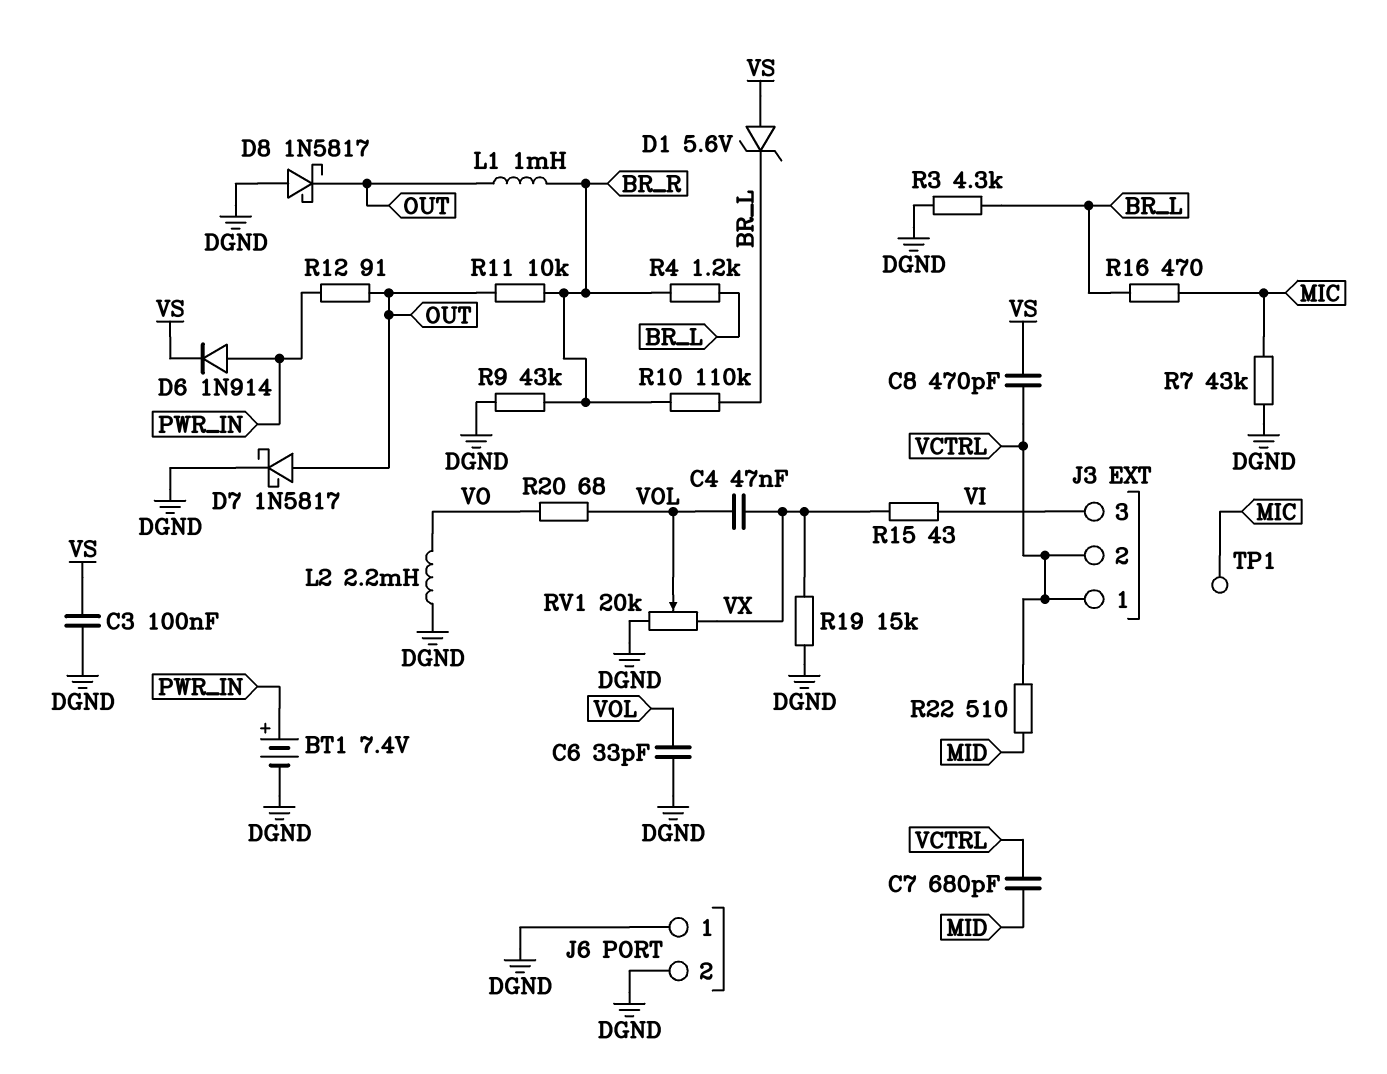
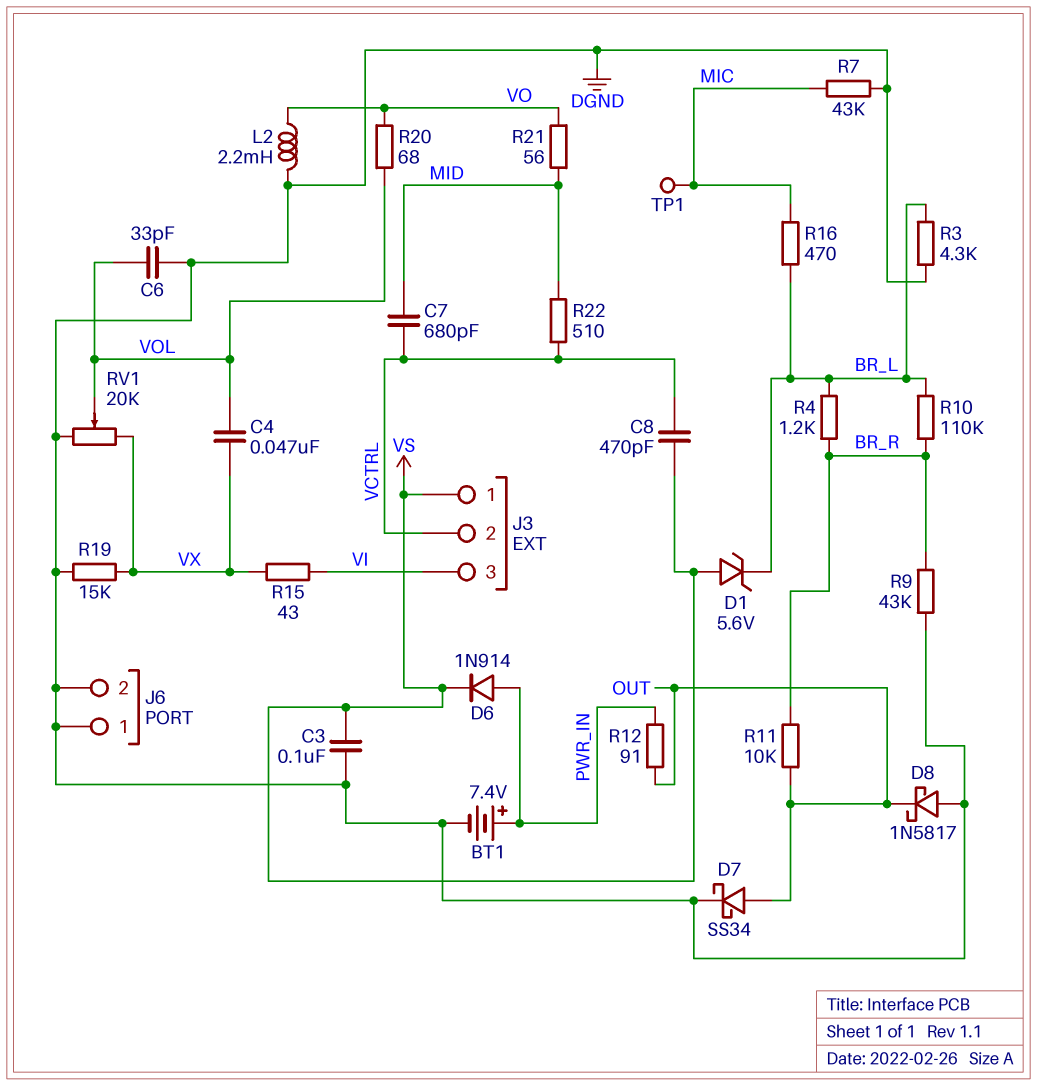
D7: schottky 1N5817 (A OUT, K DGND) -> schottky SS34 (A OUT, K DGND)
J3 pin 1: VCTRL -> VS
L1: 1mH (BR_R, OUT) -> none
R21: none -> 56 (MID, VO)

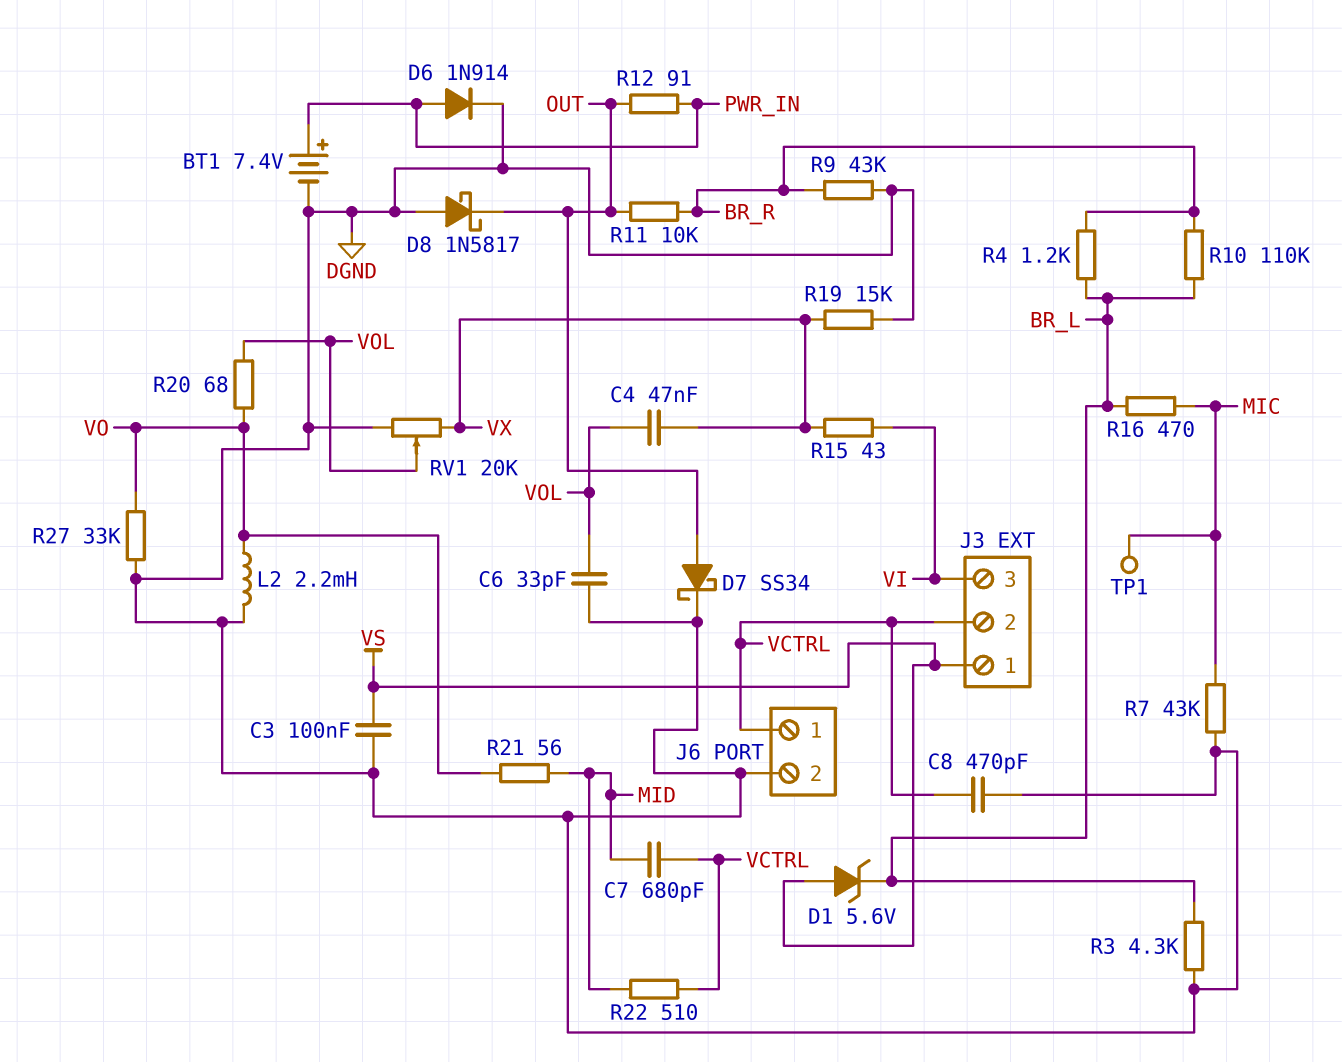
C8: 470pF (VCTRL, VS) -> 470pF (DGND, VCTRL)
D6: diode 1N914 (A PWR_IN, K VS) -> diode 1N914 (A PWR_IN, K DGND)
J6 pin 1: DGND -> VCTRL
R27: none -> 33k (DGND, VO)

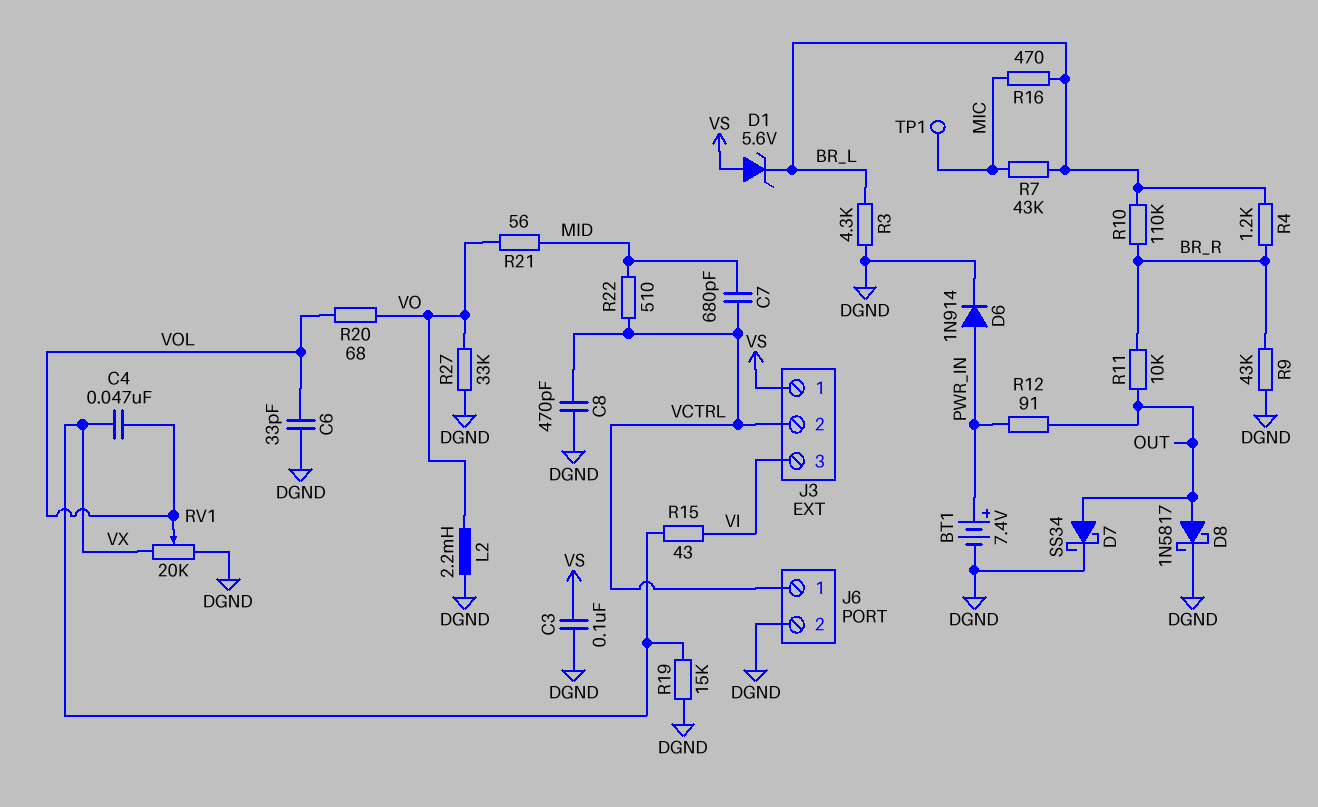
D8: schottky 1N5817 (A DGND, K OUT) -> schottky 1N5817 (A OUT, K DGND)
R7: 43k (DGND, MIC) -> 43k (BR_L, MIC)

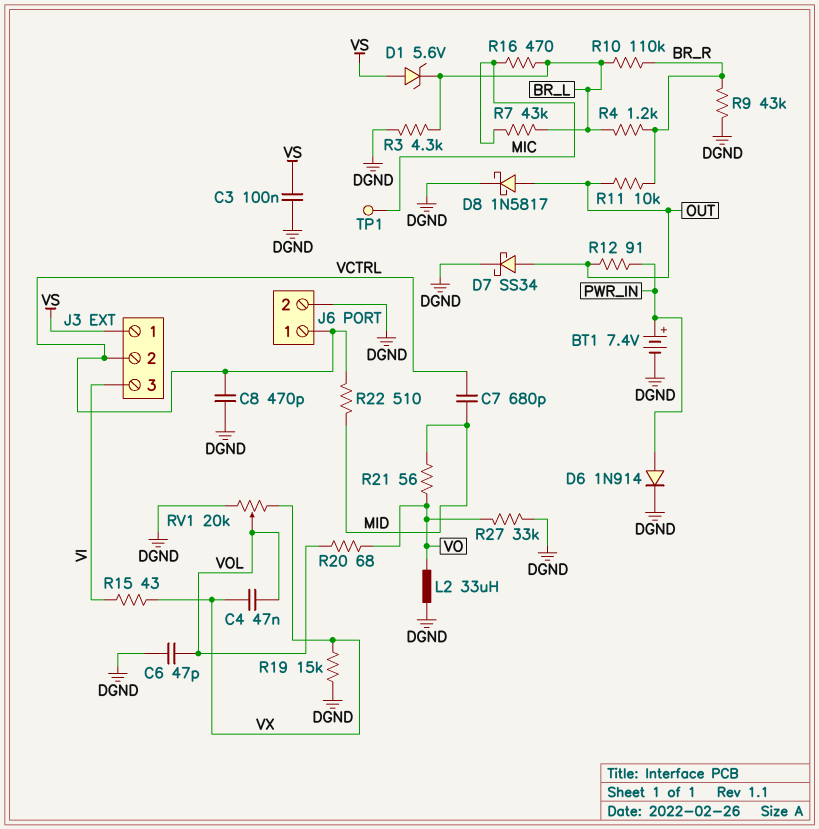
C6: 33pF (DGND, VOL) -> 47pF (DGND, VOL)
L2: 2.2mH (DGND, VO) -> 33uH (DGND, VO)

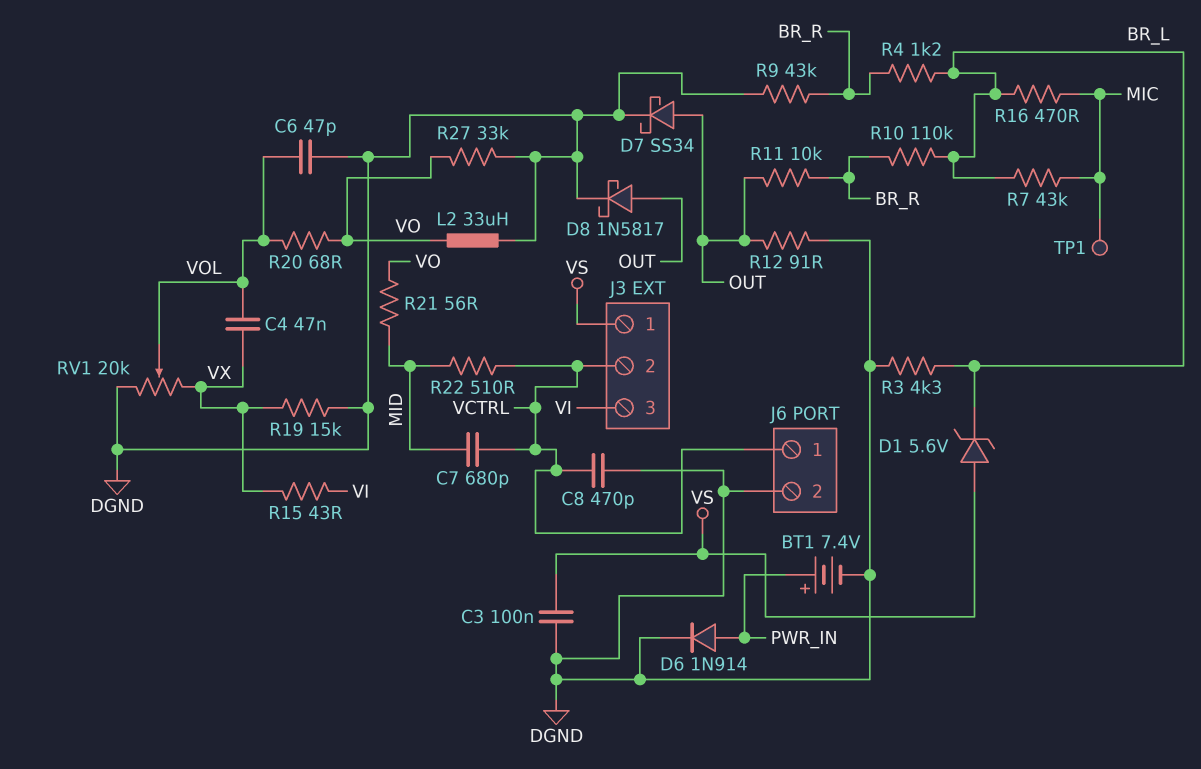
R12: 91 (OUT, PWR_IN) -> 91 (DGND, OUT)

